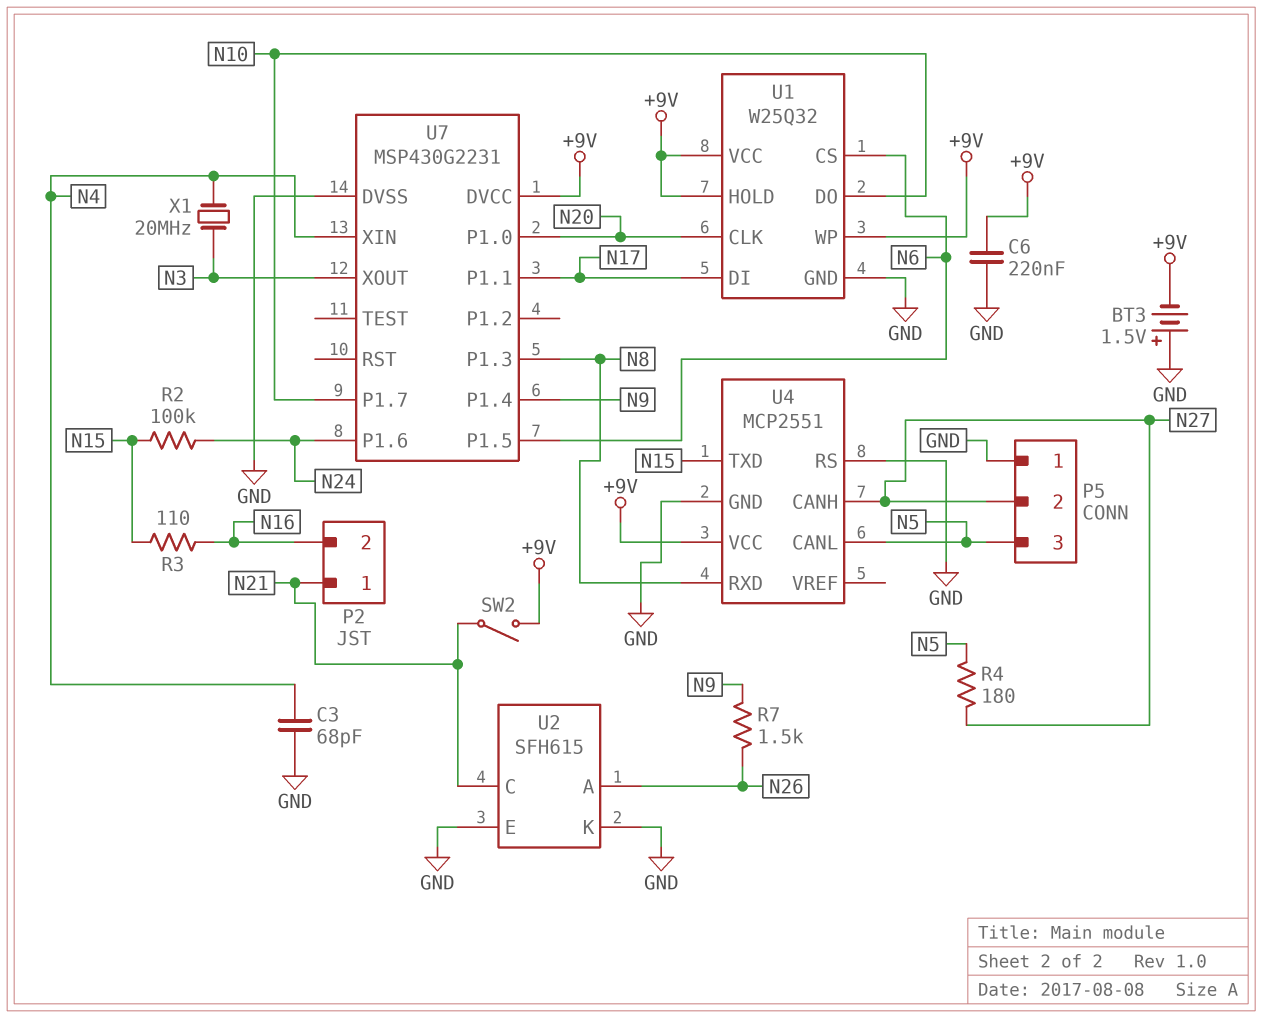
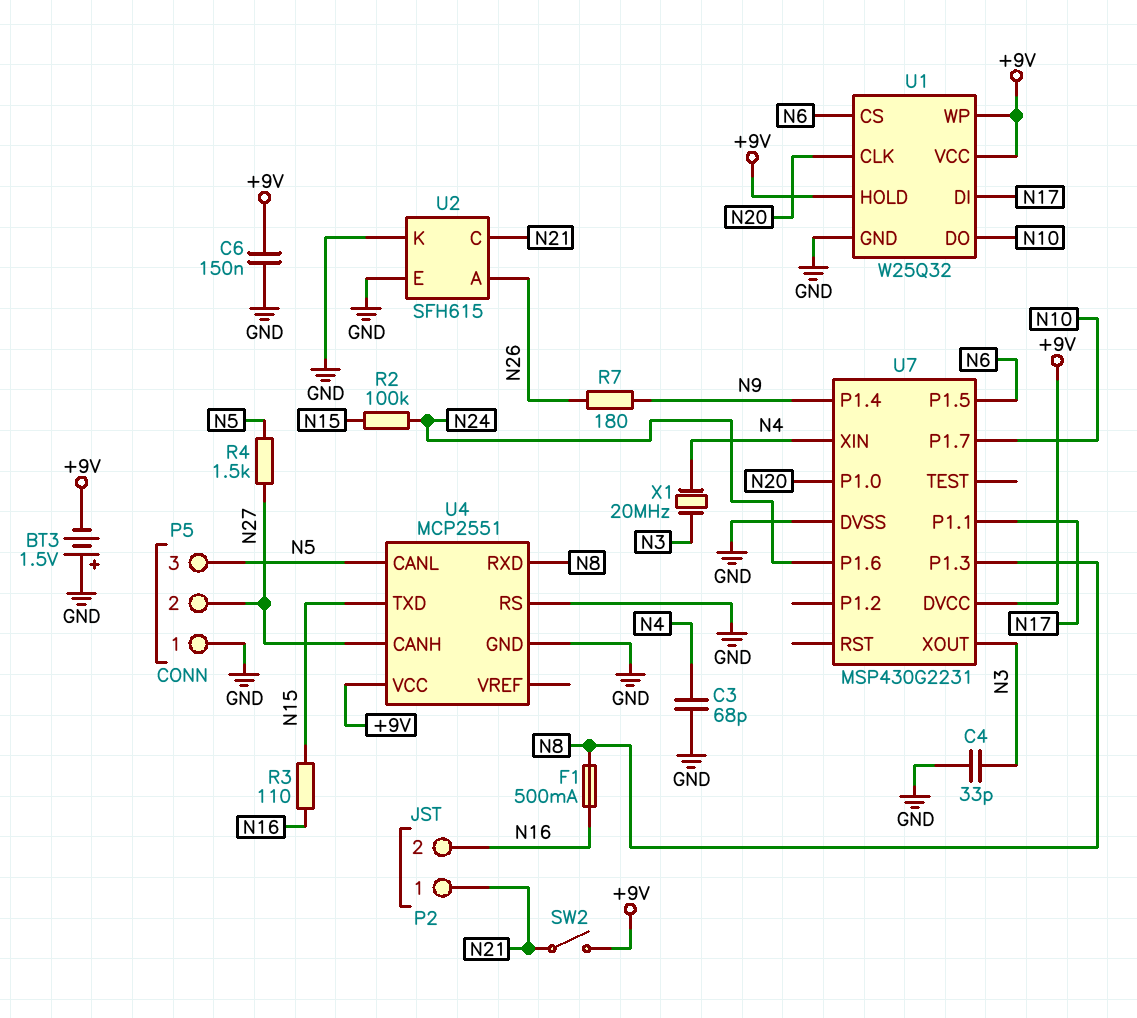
C4: none -> 33pF (GND, N3)
C6: 220nF (+9V, GND) -> 150nF (+9V, GND)
F1: none -> 500mA (N8, N16)
R4: 180 (N5, N27) -> 1.5k (N5, N27)
R7: 1.5k (N9, N26) -> 180 (N9, N26)

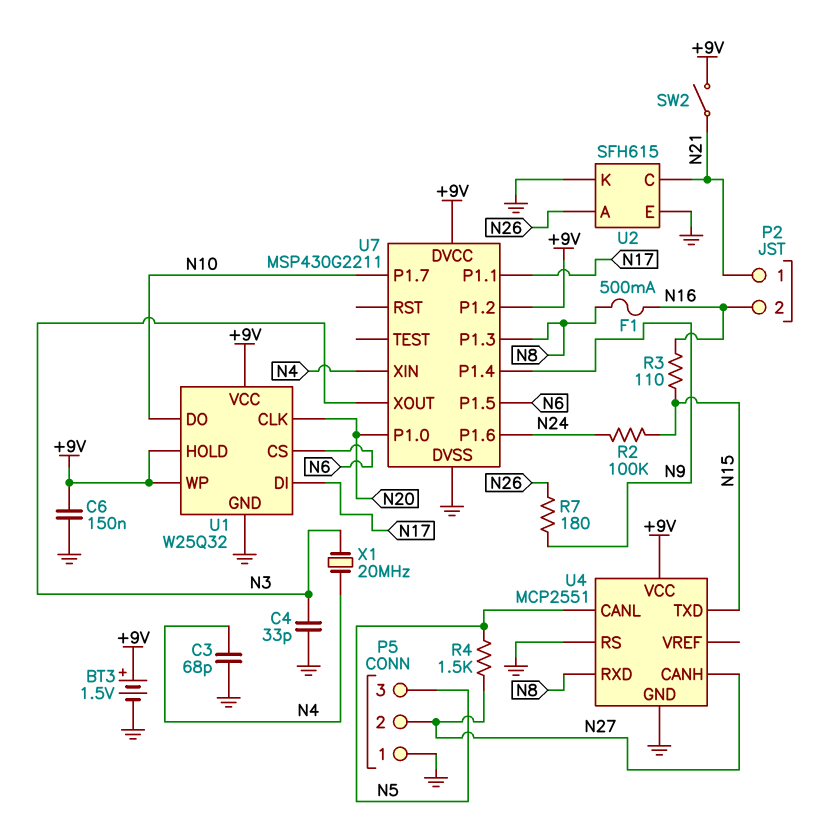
BT3: 1.5V (plus GND, minus +9V) -> 1.5V (plus +9V, minus GND)
U7: MSP430G2231 -> MSP430G2211
U7 pin P1.2: none -> +9V

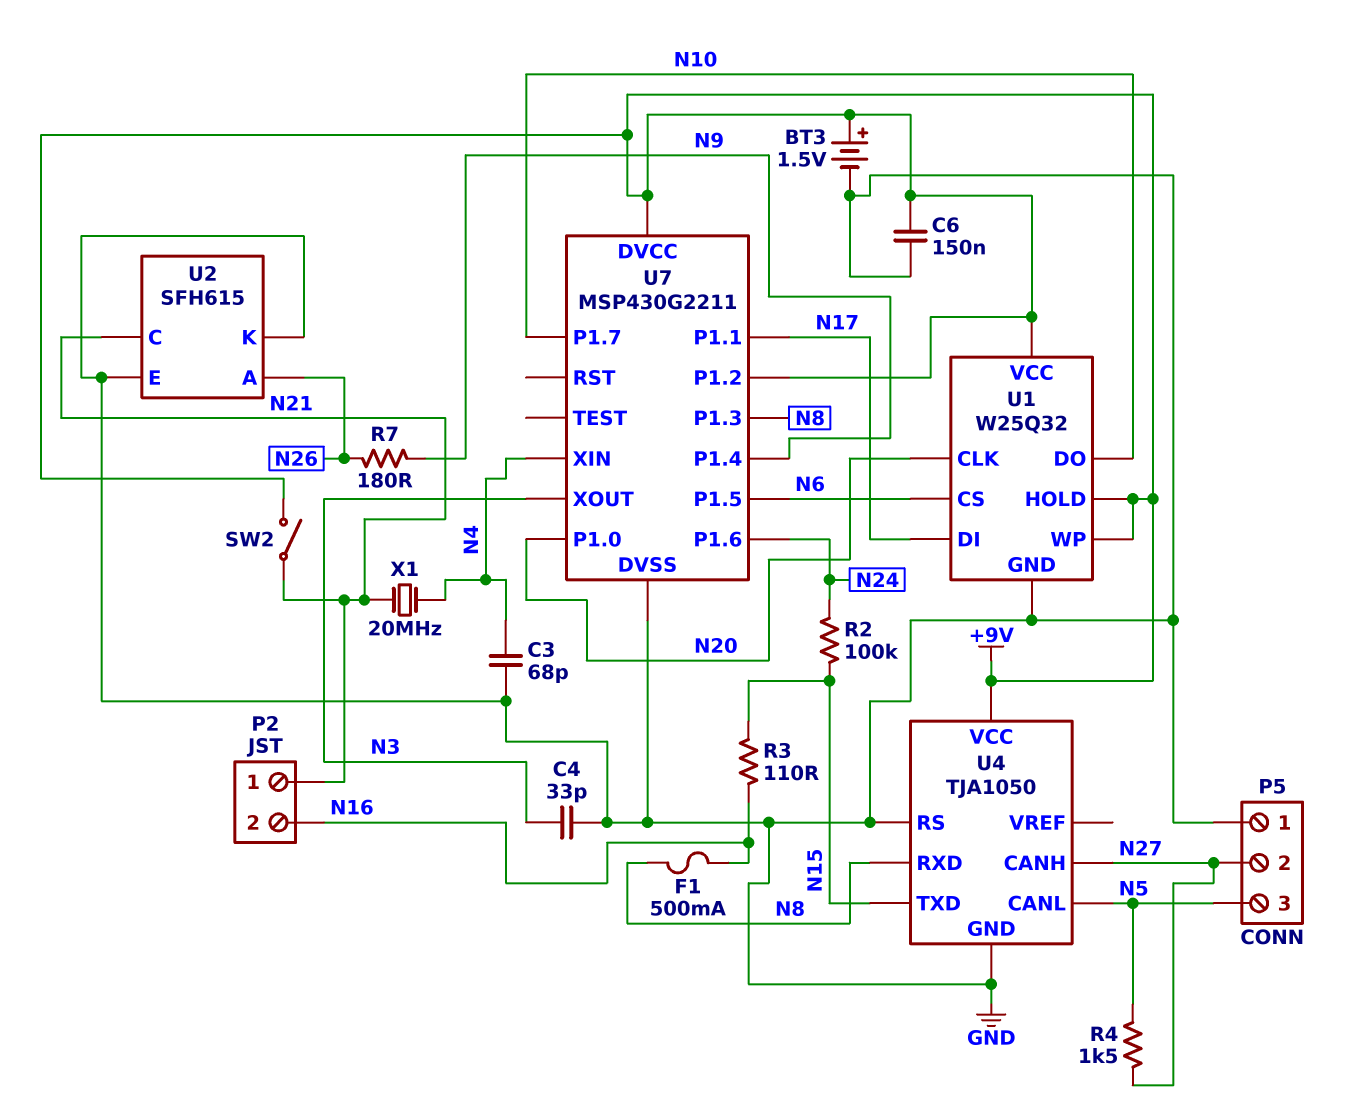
U4: MCP2551 -> TJA1050
X1: 20MHz (N3, N4) -> 20MHz (N4, N21)

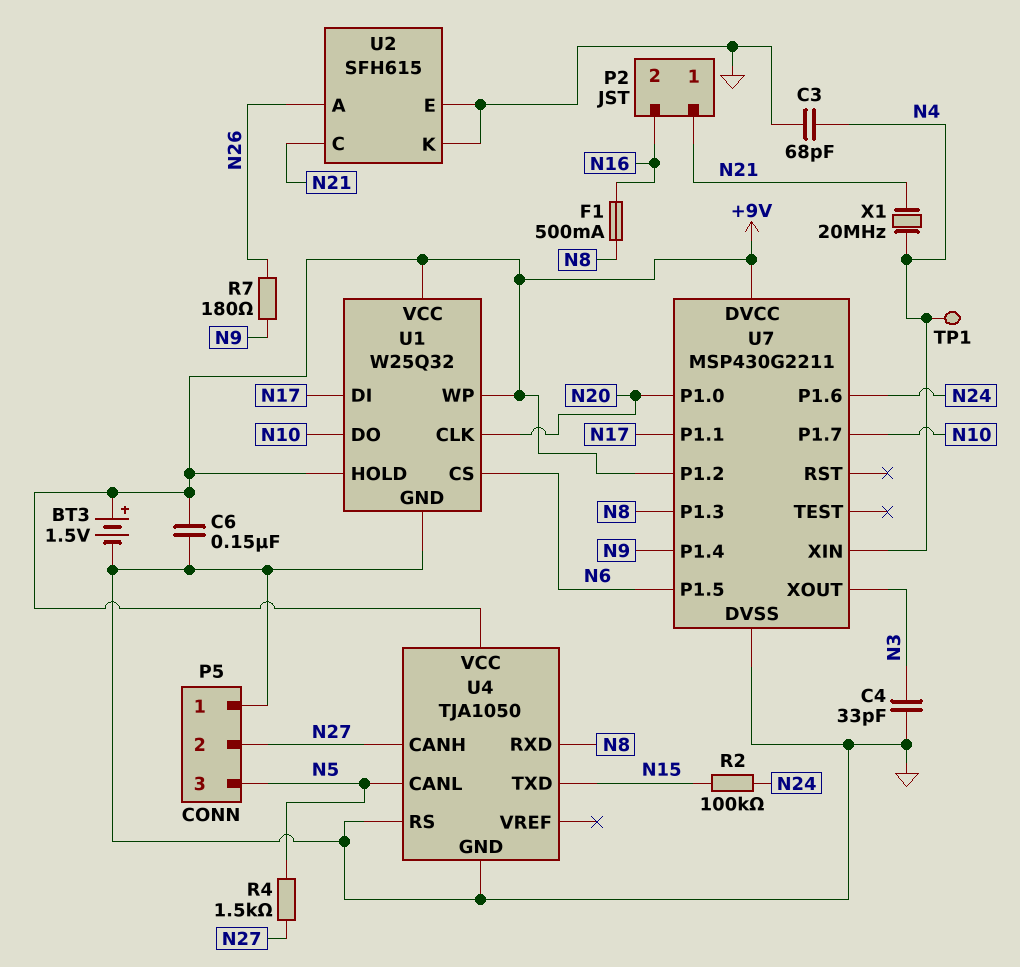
R3: 110 (N15, N16) -> none
SW2: switch (+9V, N21) -> none
TP1: none -> test point (N4)

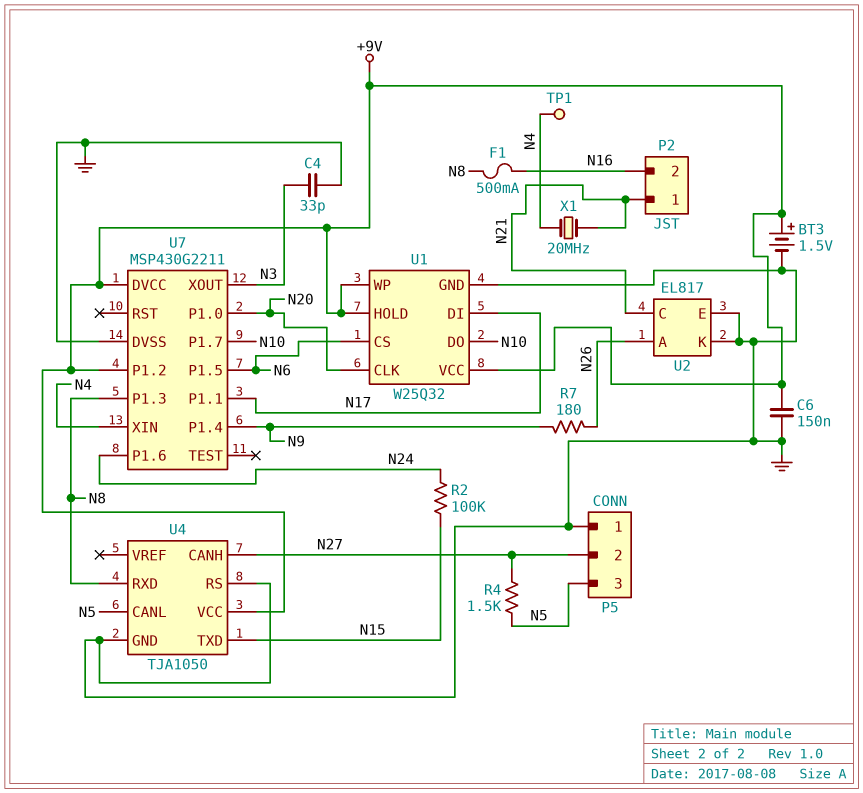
C3: 68pF (GND, N4) -> none
U2: SFH615 -> EL817

